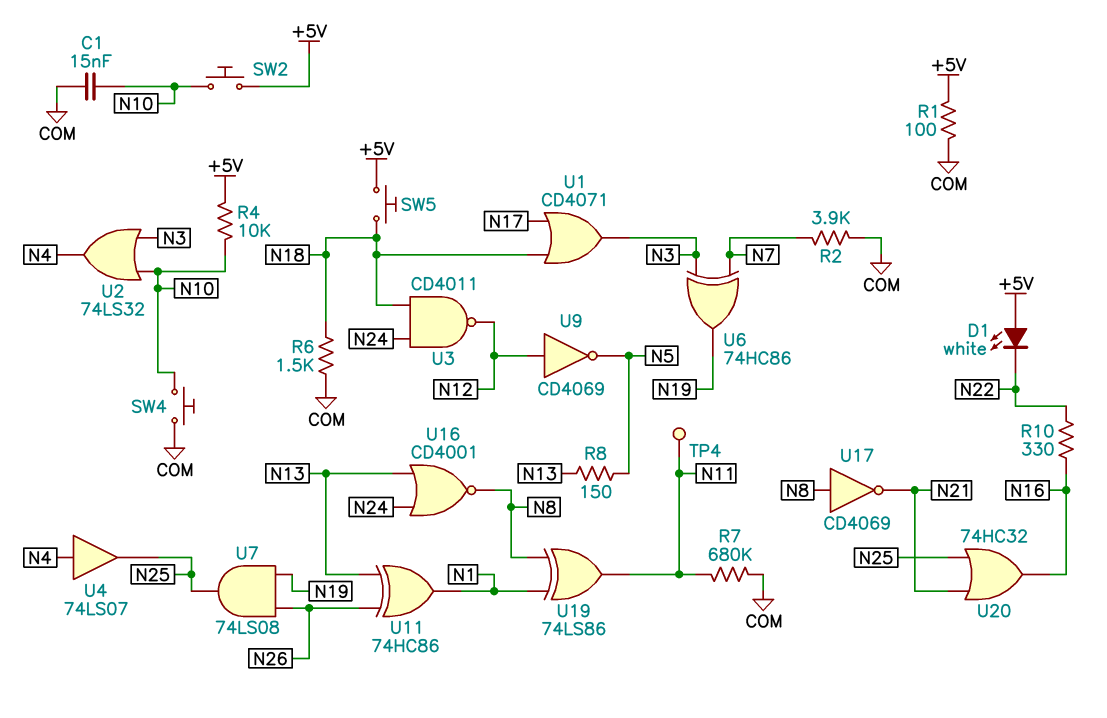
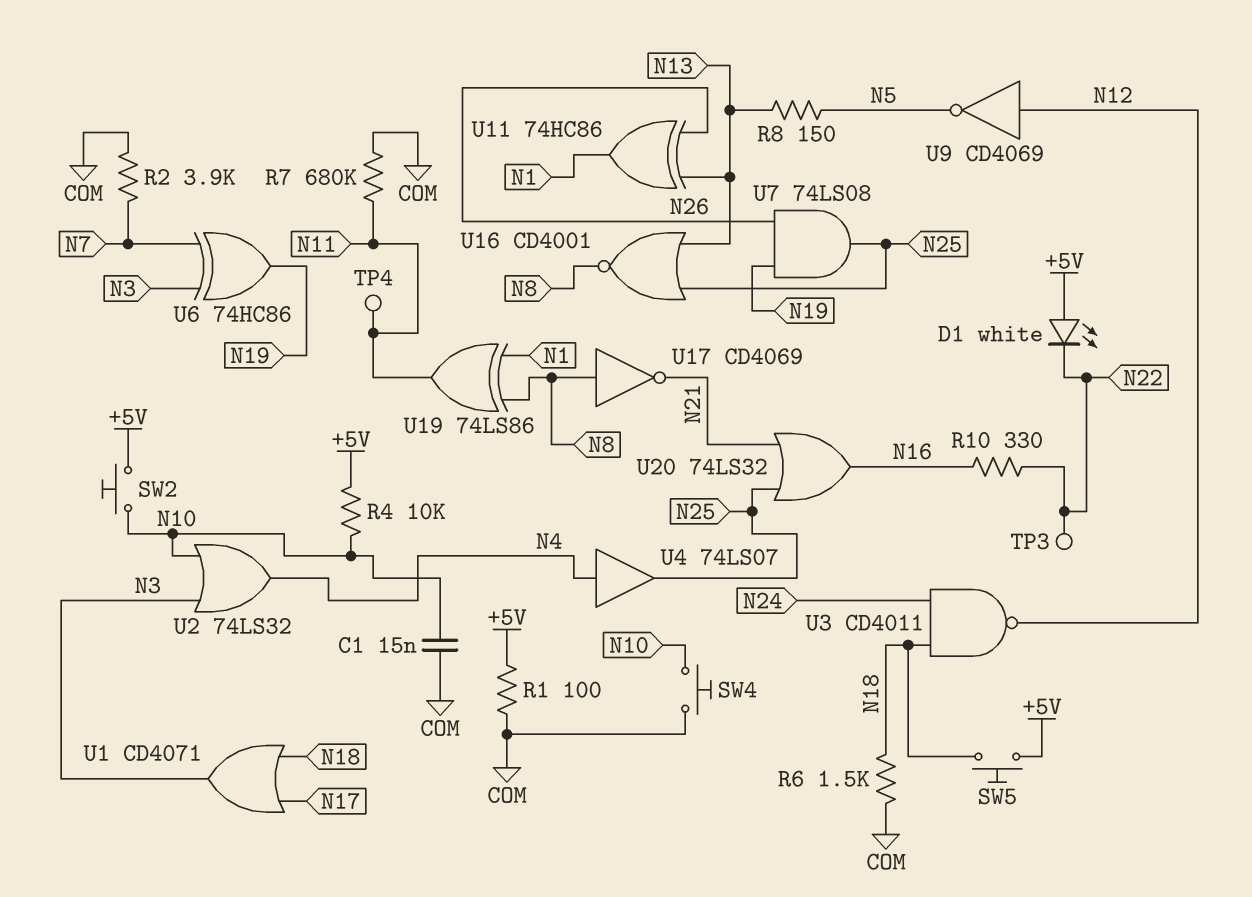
TP3: none -> test point (N22)
U16: NOR CD4001 (in N13, in N24, out N8) -> NOR CD4001 (in N13, in N25, out N8)
U20: OR 74HC32 (in N21, in N25, out N16) -> OR 74LS32 (in N21, in N25, out N16)

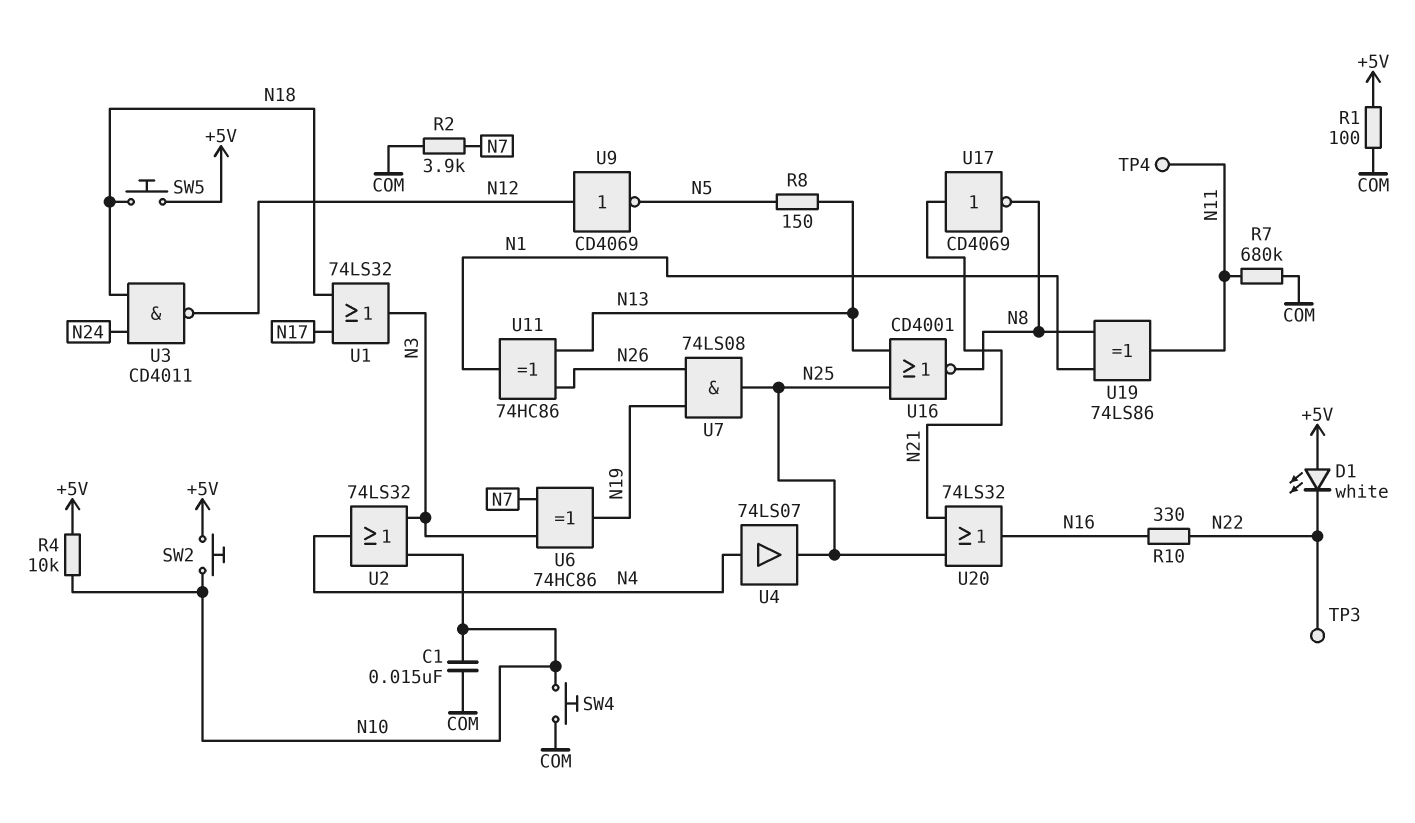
R6: 1.5k (COM, N18) -> none
U1: OR CD4071 (in N17, in N18, out N3) -> OR 74LS32 (in N17, in N18, out N3)
U17: NOT CD4069 (in N8, out N21) -> NOT CD4069 (in N21, out N8)

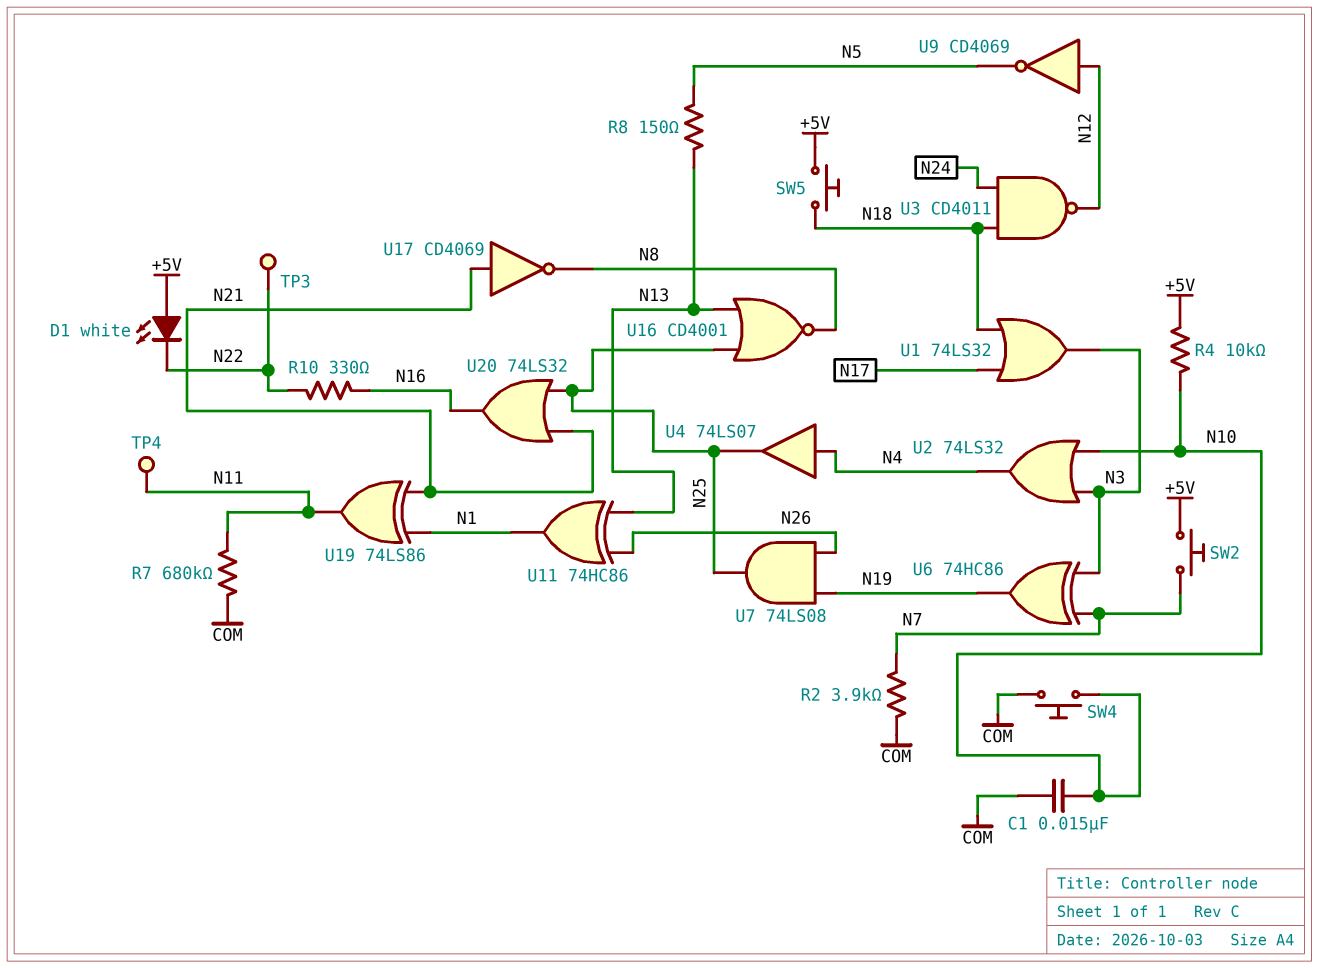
R1: 100 (+5V, COM) -> none
SW2: button (+5V, N10) -> button (+5V, N7)
U19: XOR 74LS86 (in N1, in N8, out N11) -> XOR 74LS86 (in N1, in N21, out N11)

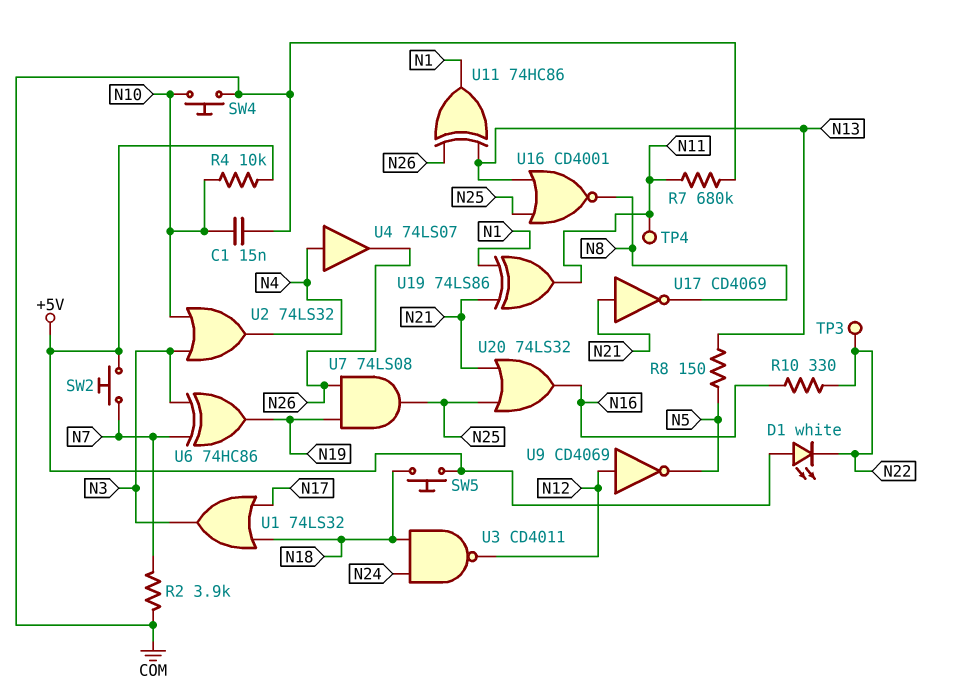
U4: buffer 74LS07 (in N4, out N25) -> buffer 74LS07 (in N4, out N26)

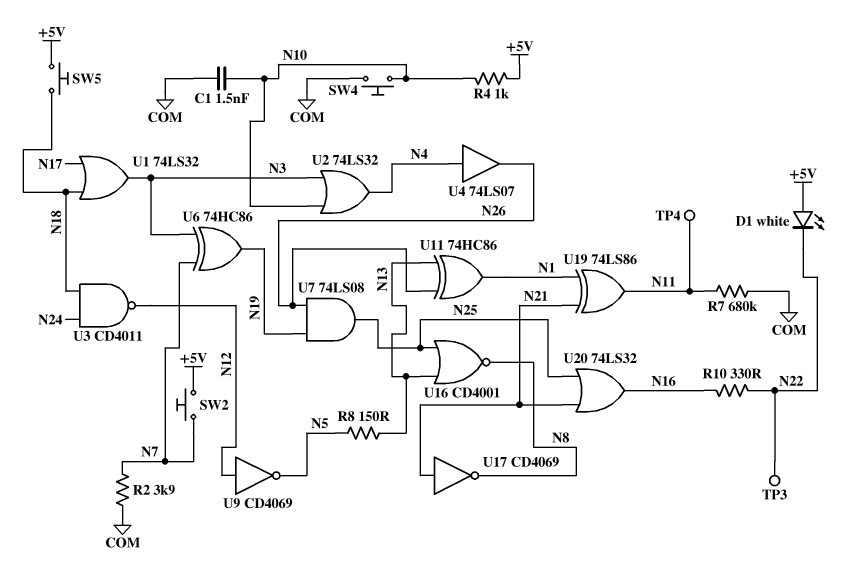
C1: 15nF (COM, N10) -> 1.5nF (COM, N10)
R4: 10k (+5V, N10) -> 1k (+5V, N10)

